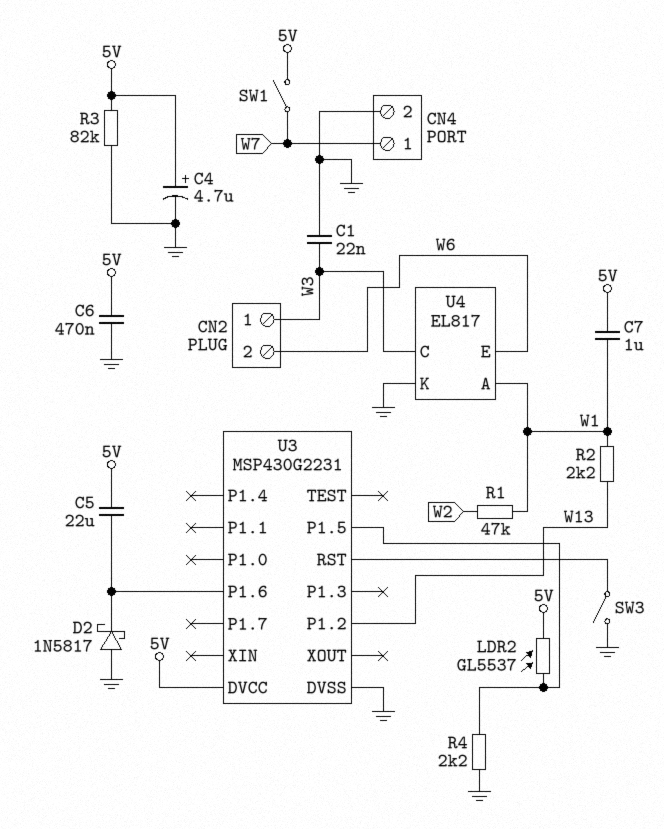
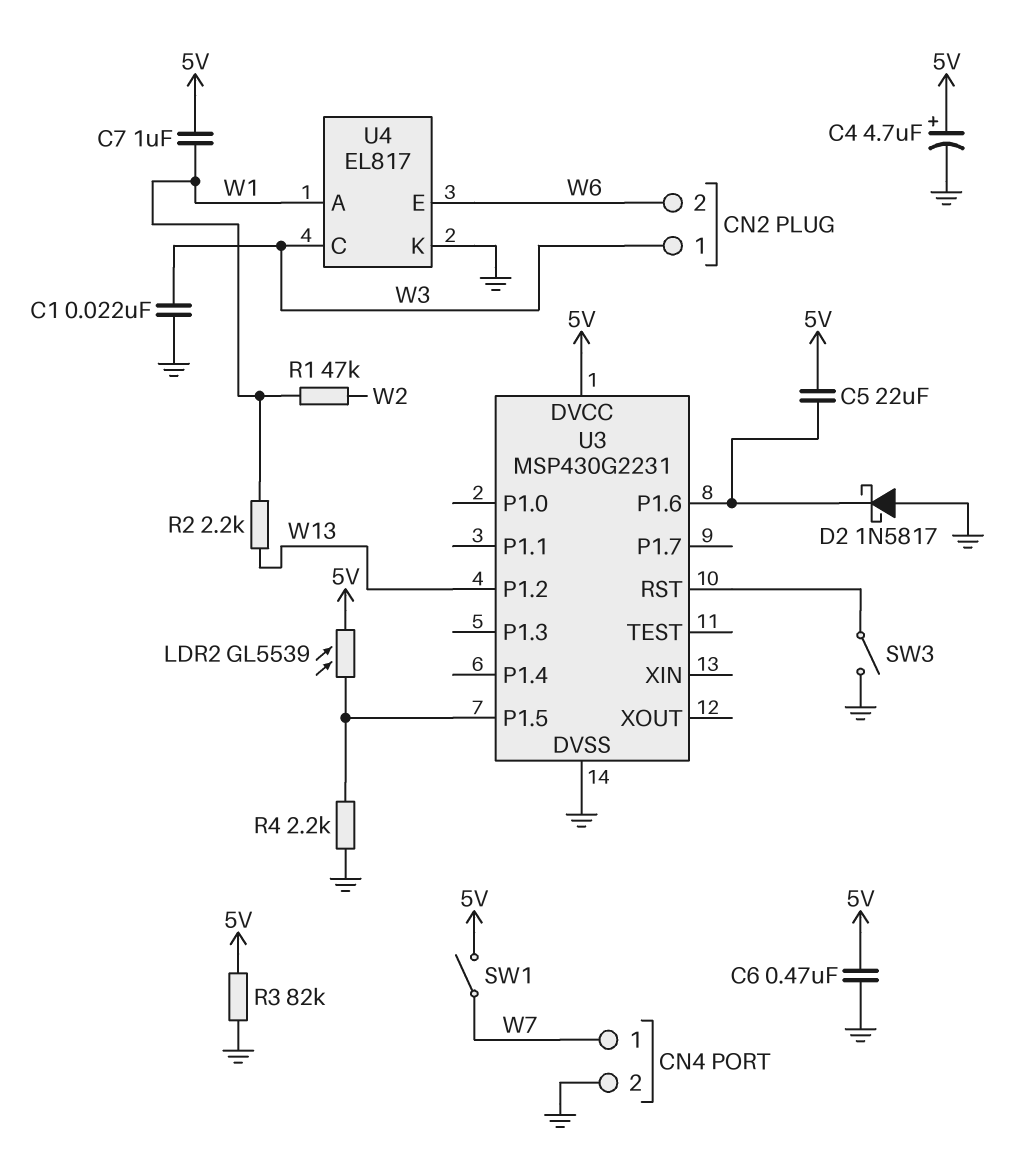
LDR2: GL5537 (5V, U3/P1.5) -> GL5539 (5V, U3/P1.5)

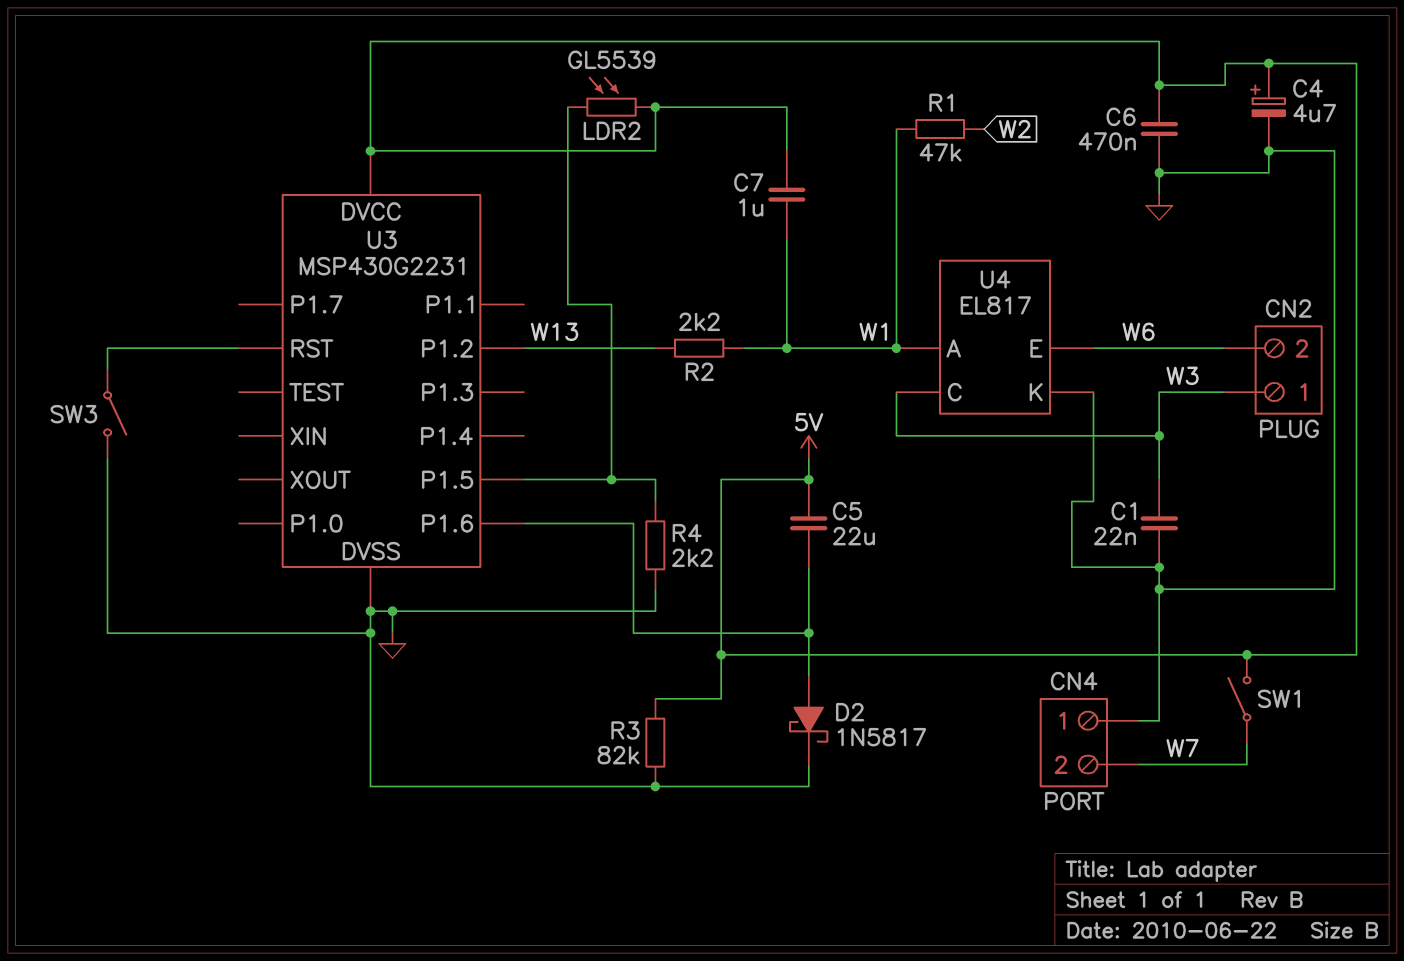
CN4 pin 1: W7 -> GND
CN4 pin 2: GND -> W7
D2: schottky 1N5817 (A GND, K U3/P1.6) -> schottky 1N5817 (A U3/P1.6, K GND)

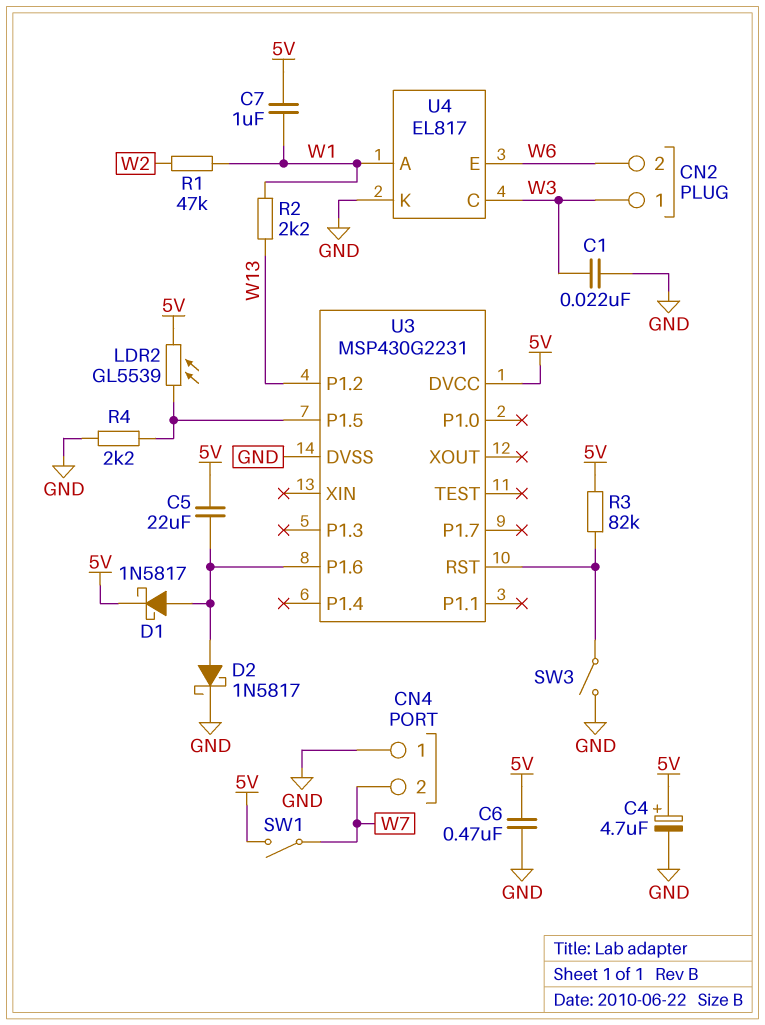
D1: none -> schottky 1N5817 (A U3/P1.6, K 5V)
R3: 82k (5V, GND) -> 82k (5V, U3/RST)

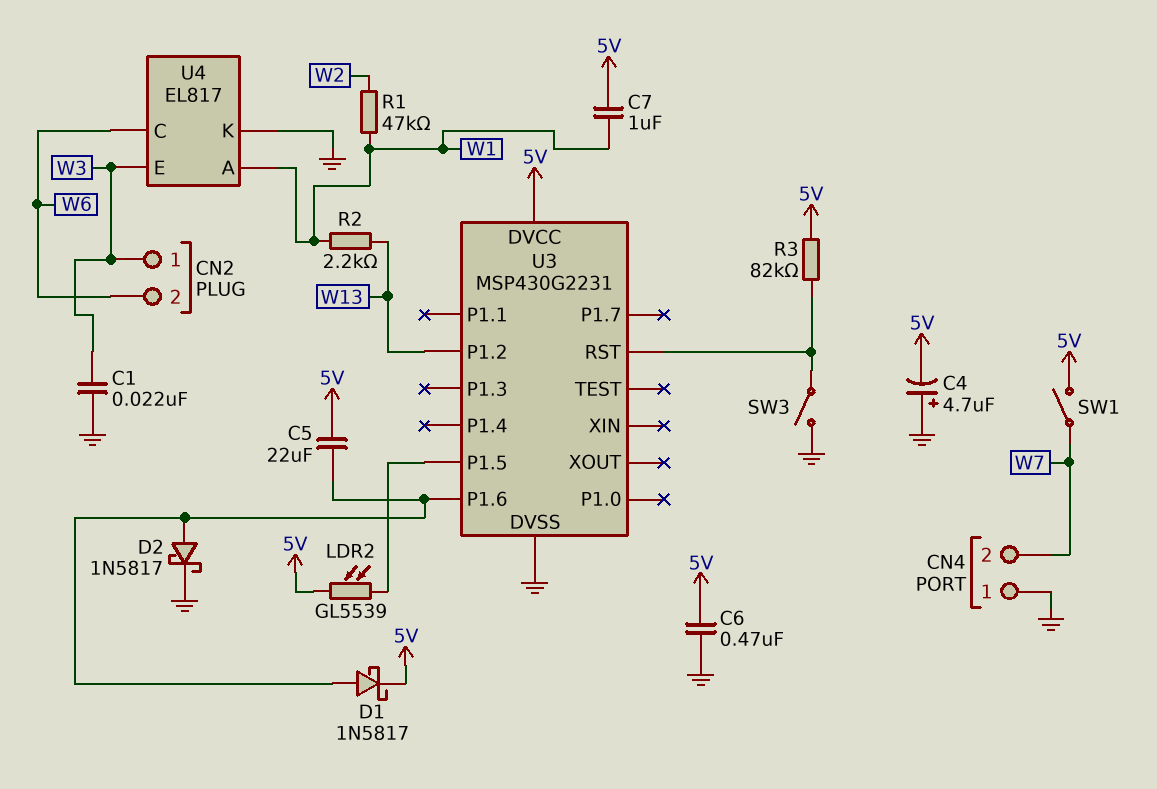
C4: 4.7uF (plus 5V, minus GND) -> 4.7uF (plus GND, minus 5V)
R4: 2.2k (GND, U3/P1.5) -> none
U4 pin C: W3 -> W6
U4 pin E: W6 -> W3

